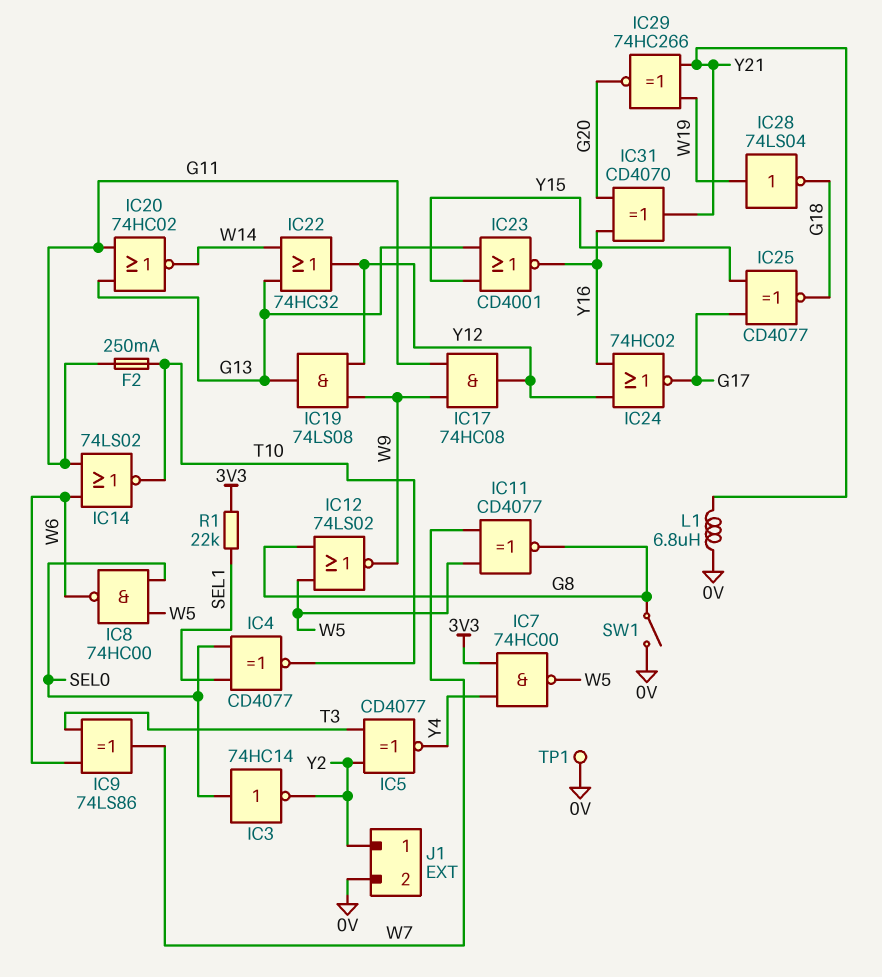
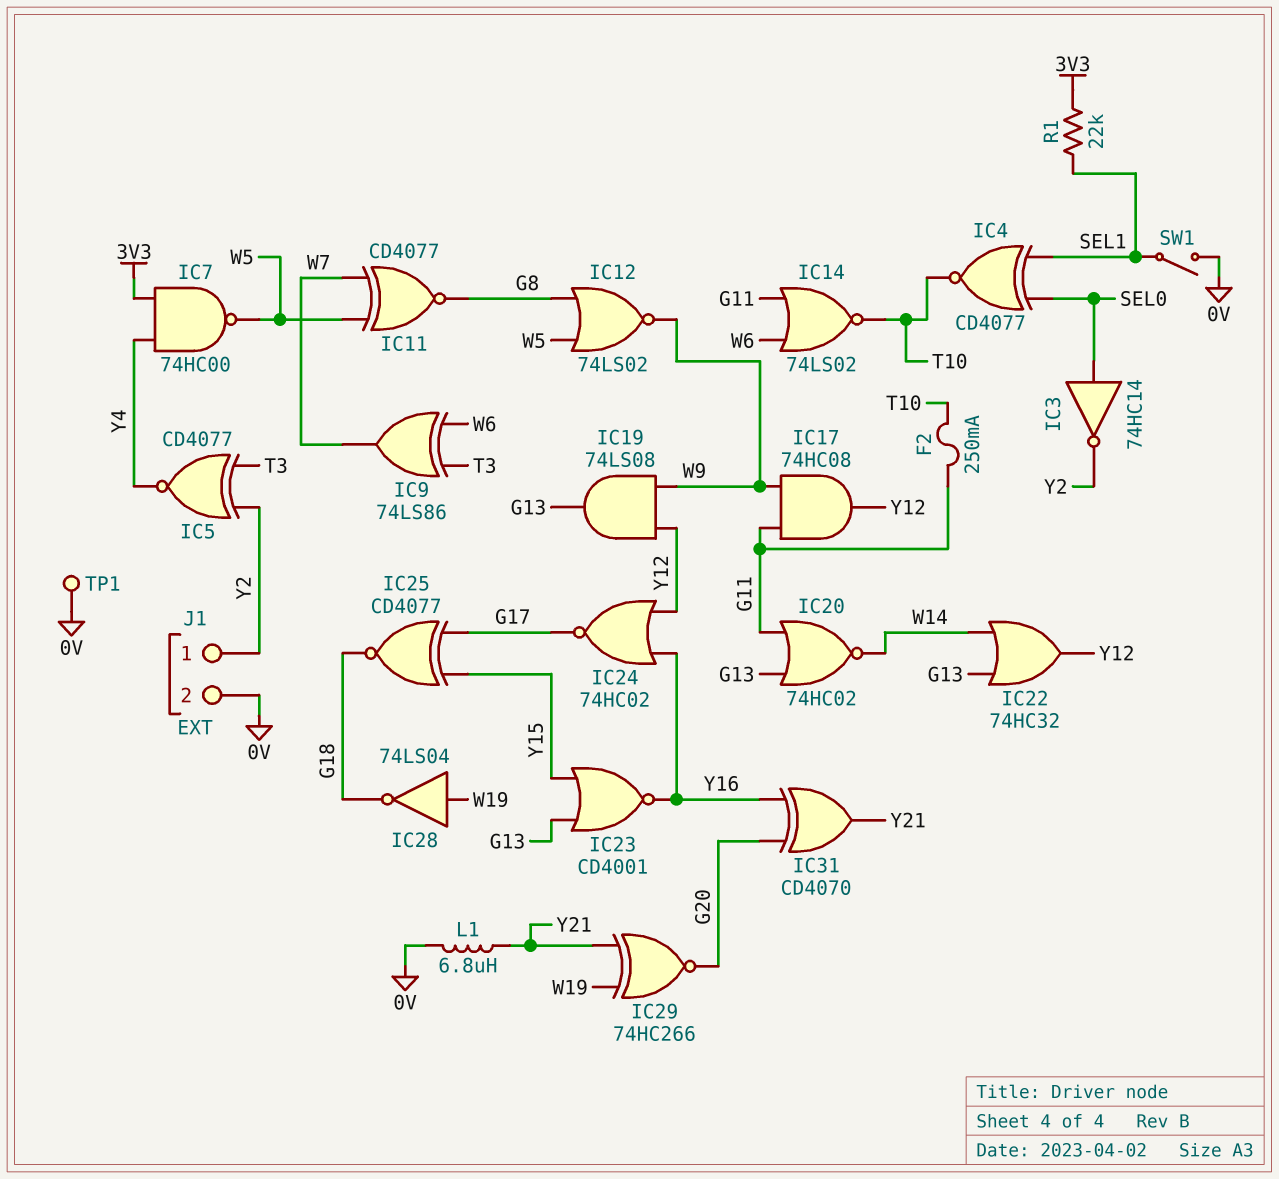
IC8: NAND 74HC00 (in SEL0, in W5, out W6) -> none
SW1: switch (0V, G8) -> switch (0V, SEL1)

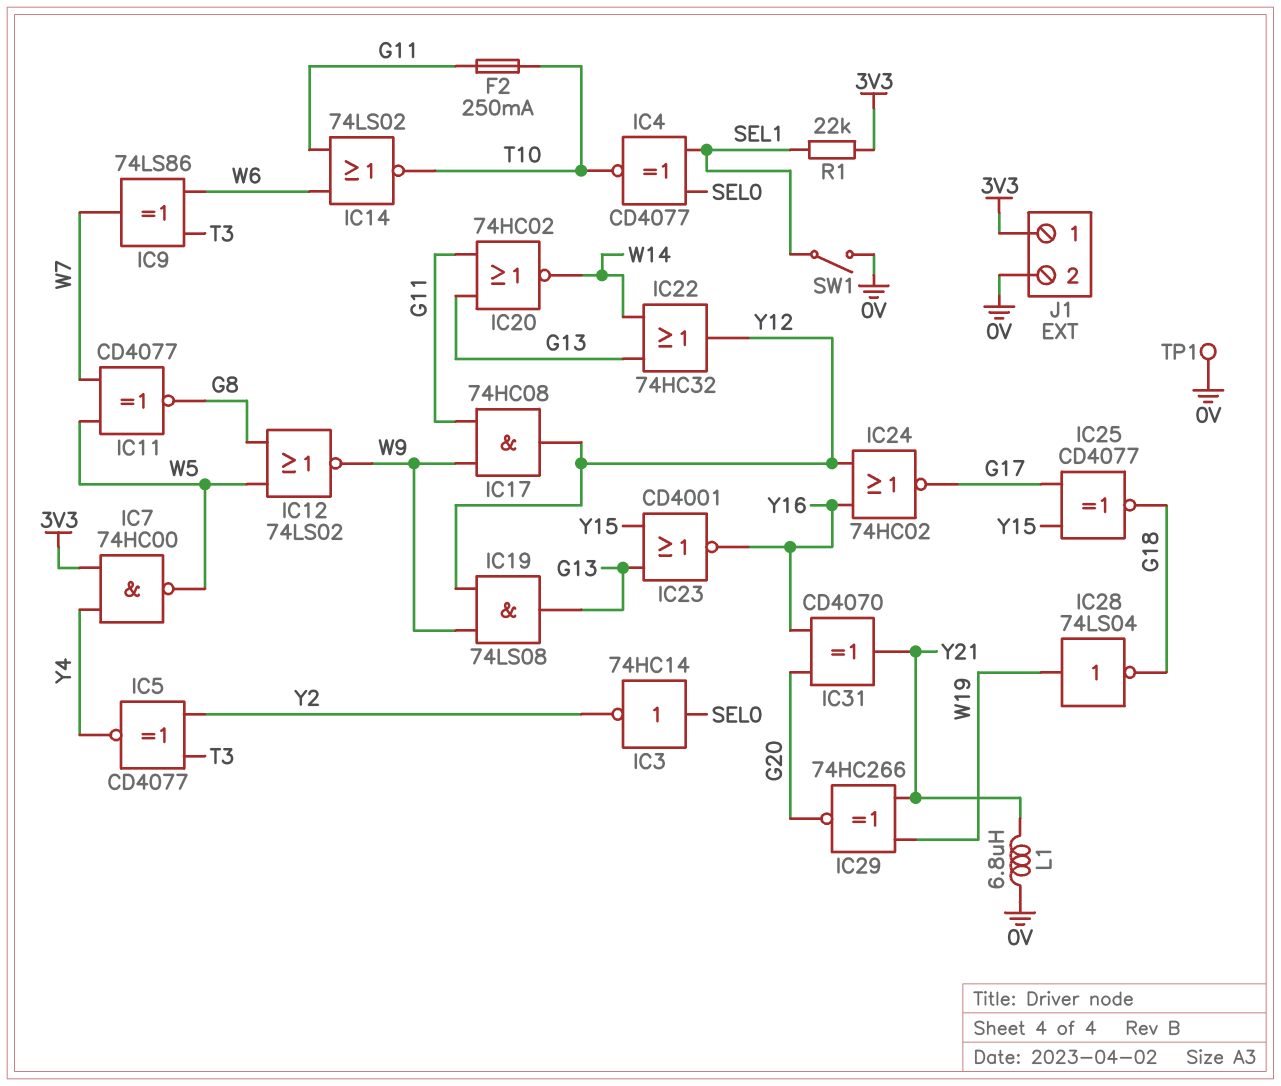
J1 pin 1: Y2 -> 3V3

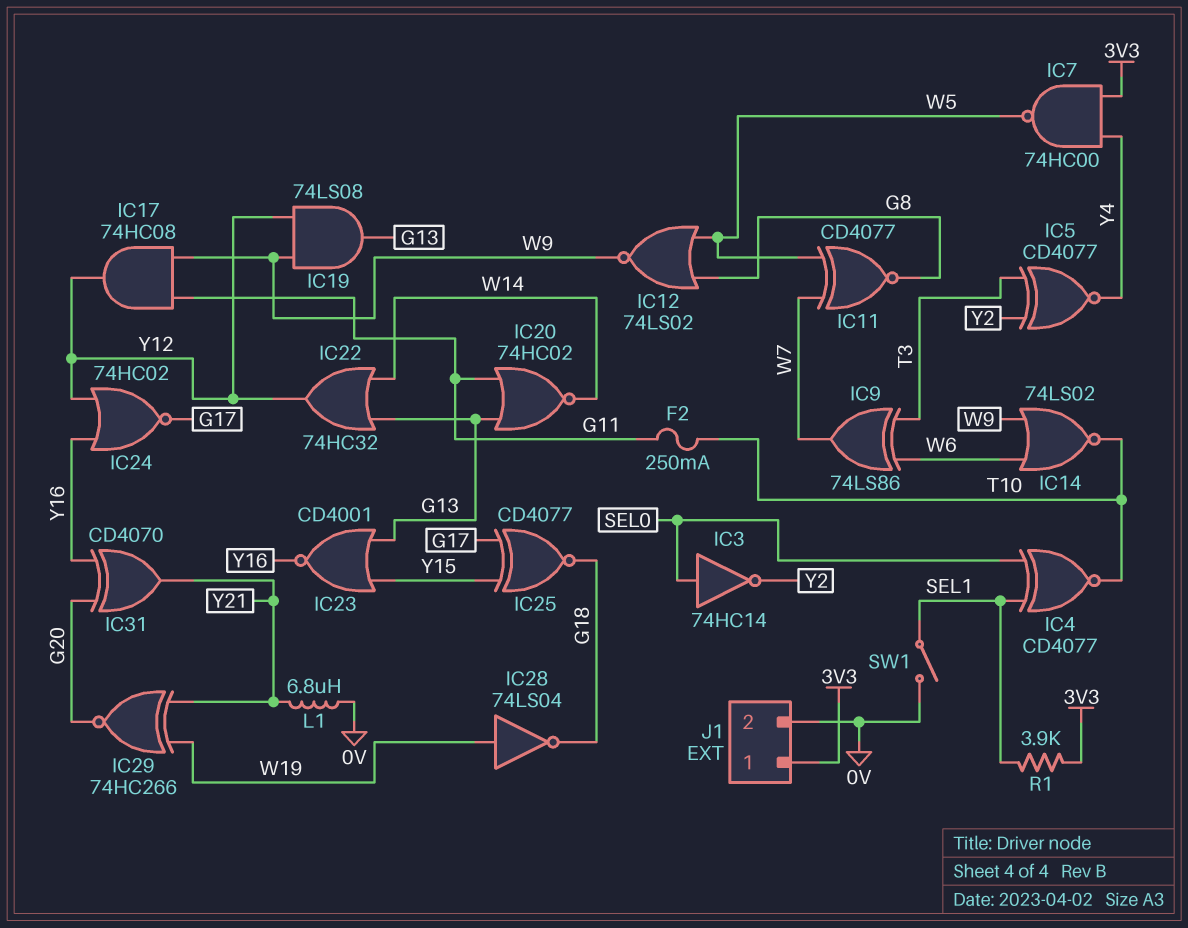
IC14: NOR 74LS02 (in G11, in W6, out T10) -> NOR 74LS02 (in W6, in W9, out T10)
R1: 22k (3V3, SEL1) -> 3.9k (3V3, SEL1)
TP1: test point (0V) -> none

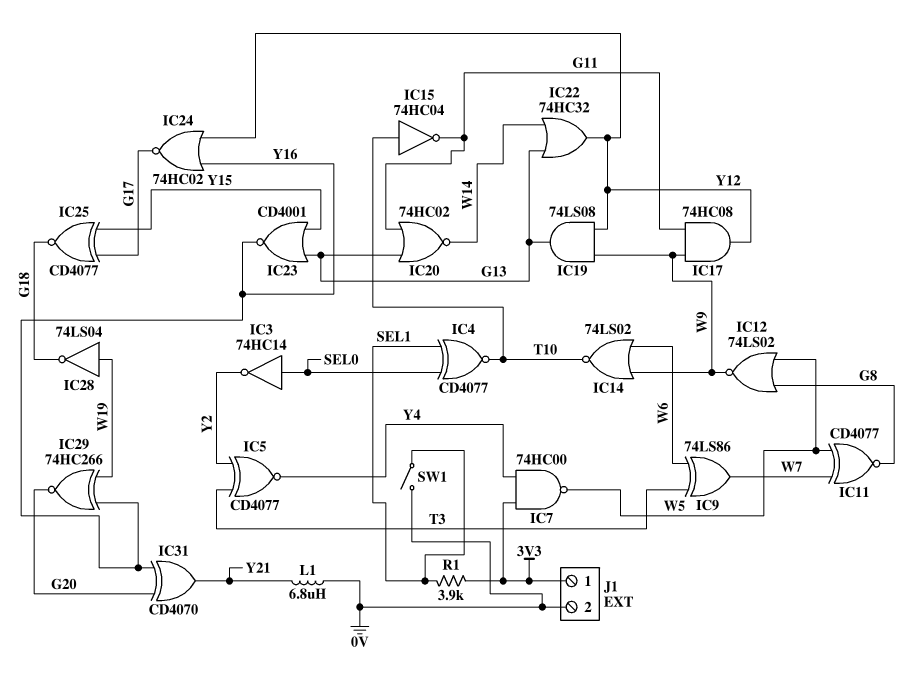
F2: 250mA (G11, T10) -> none
IC15: none -> NOT 74HC04 (in T10, out G11)
IC29: XNOR 74HC266 (in W19, in Y21, out G20) -> XNOR 74HC266 (in W19, in Y16, out G20)

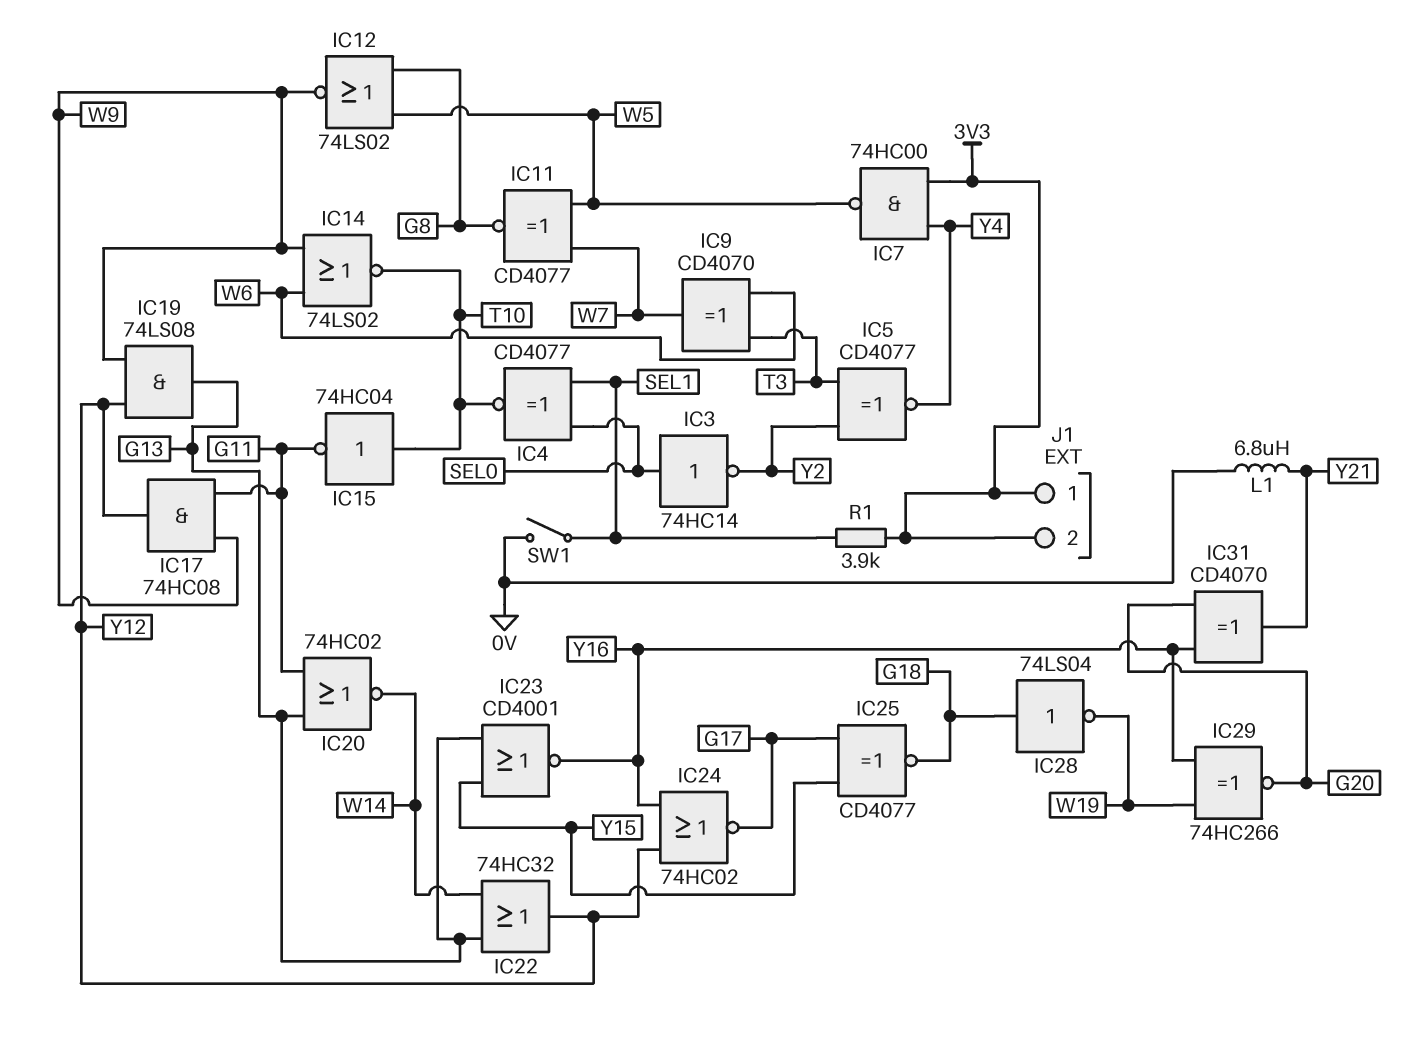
IC9: XOR 74LS86 (in T3, in W6, out W7) -> XOR CD4070 (in T3, in W6, out W7)
IC28: NOT 74LS04 (in W19, out G18) -> NOT 74LS04 (in G18, out W19)
J1 pin 2: 0V -> 3V3

